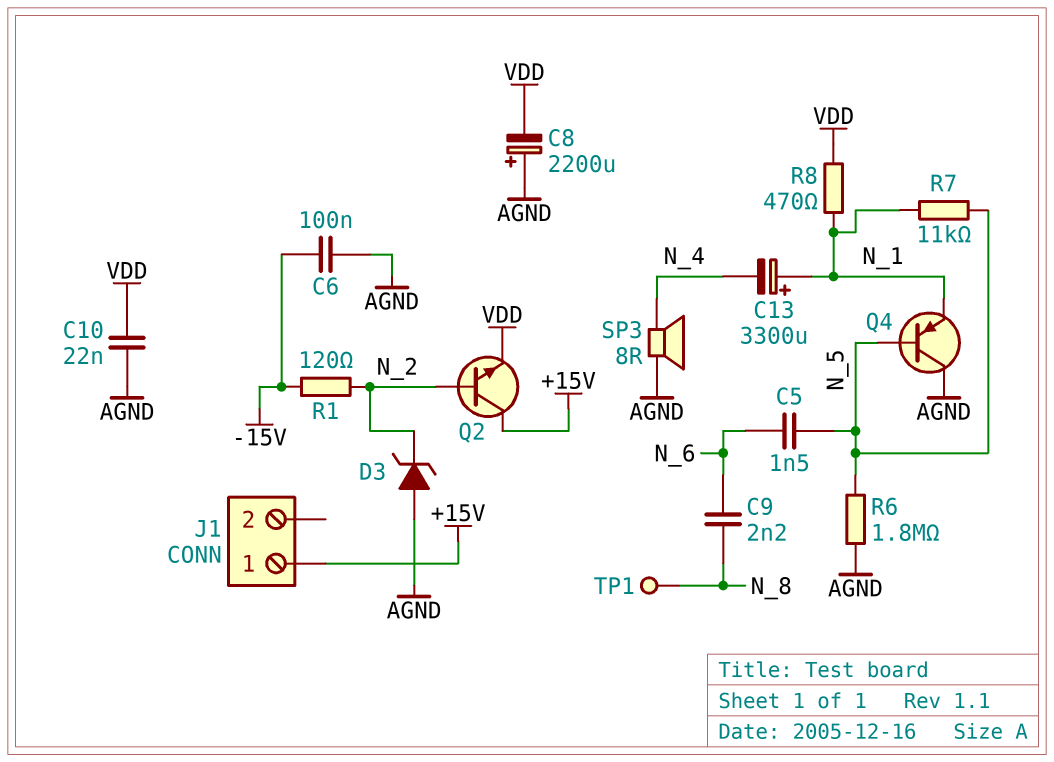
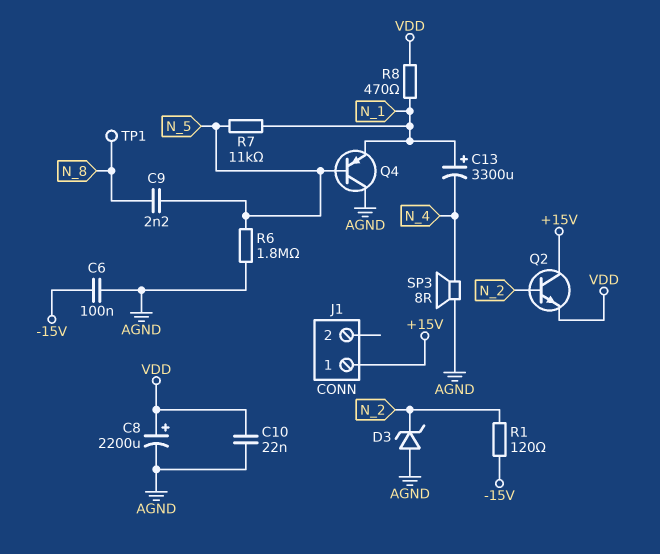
C5: 1.5nF (N_5, N_6) -> none
C8: 2200uF (plus AGND, minus VDD) -> 2200uF (plus VDD, minus AGND)
C9: 2.2nF (N_6, N_8) -> 2.2nF (N_5, N_8)

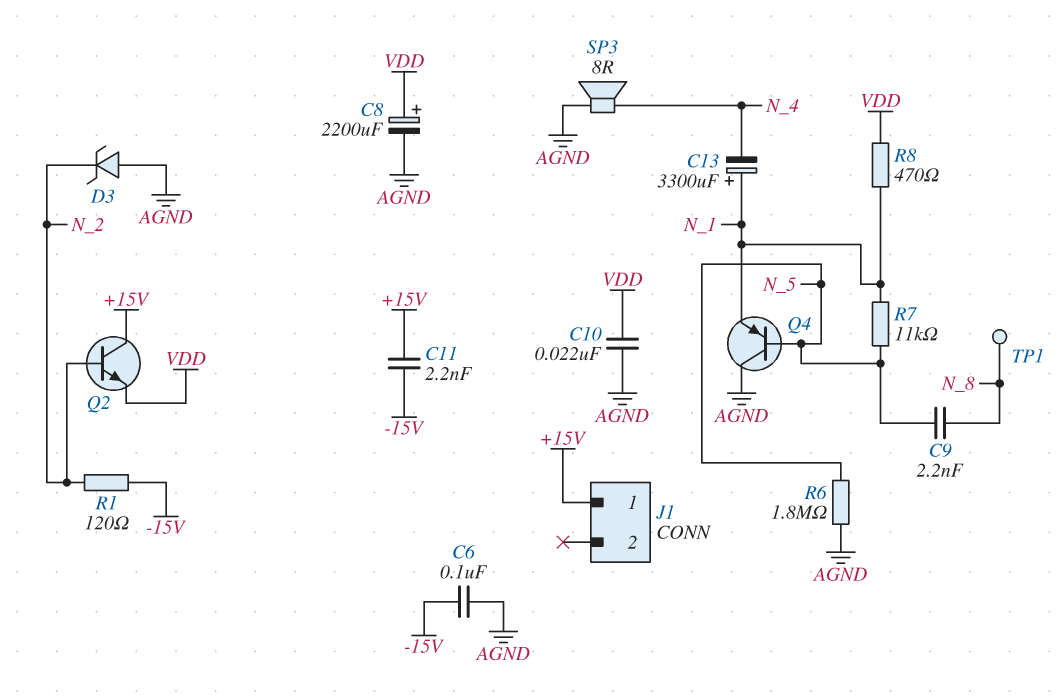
C11: none -> 2.2nF (+15V, -15V)

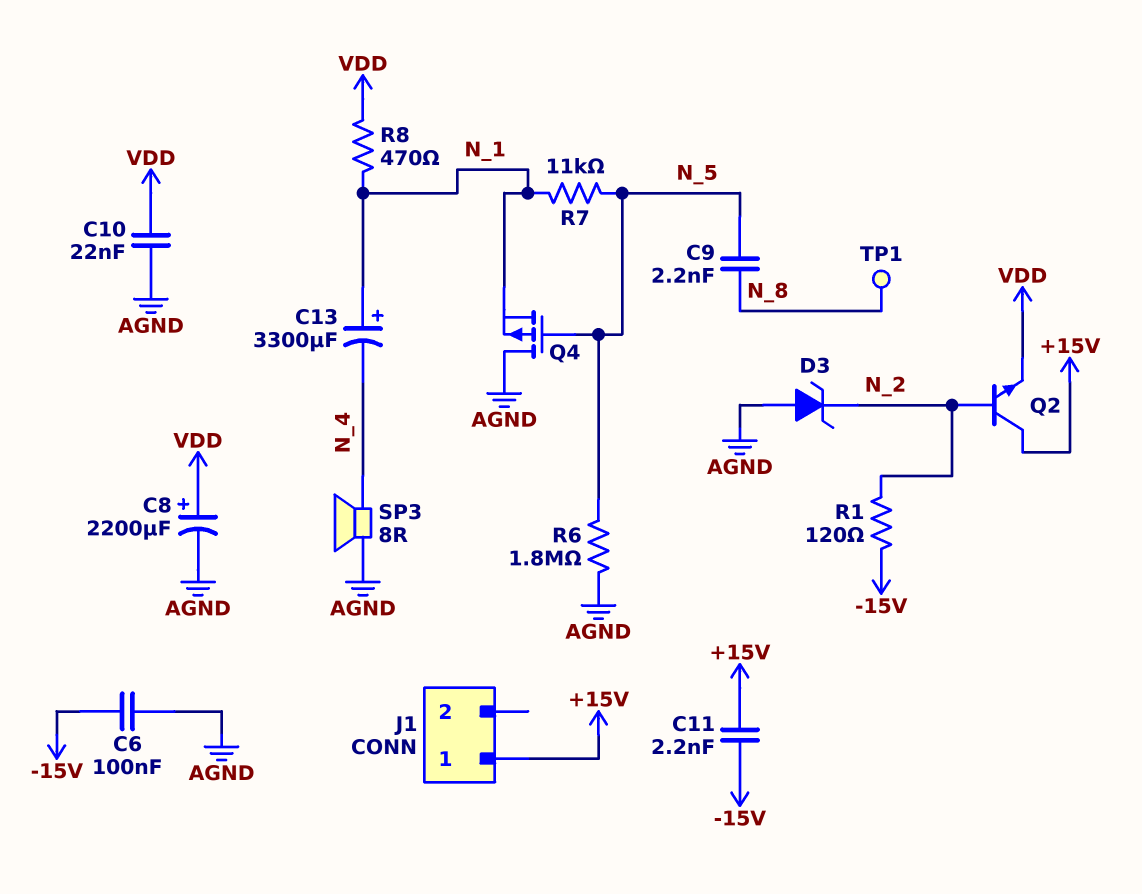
Q4: PNP (B N_5, C AGND, E N_1) -> PMOS (G N_5, D AGND, S N_1)

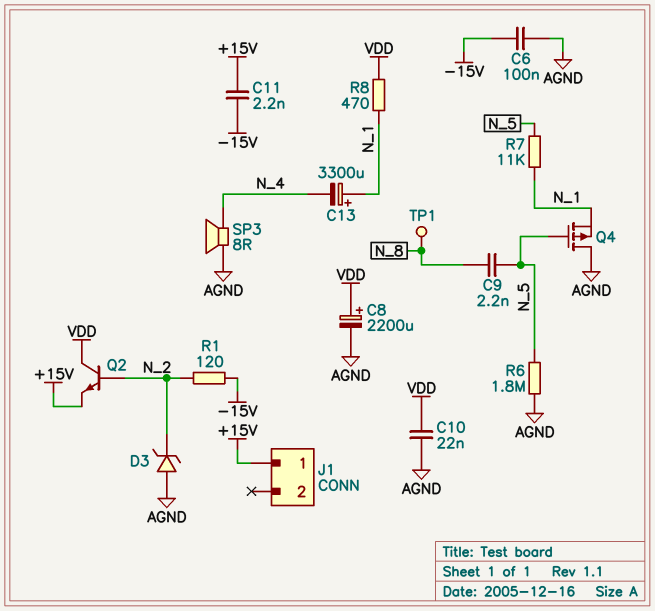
Q2: NPN (B N_2, C +15V, E VDD) -> NPN (B N_2, C VDD, E +15V)

